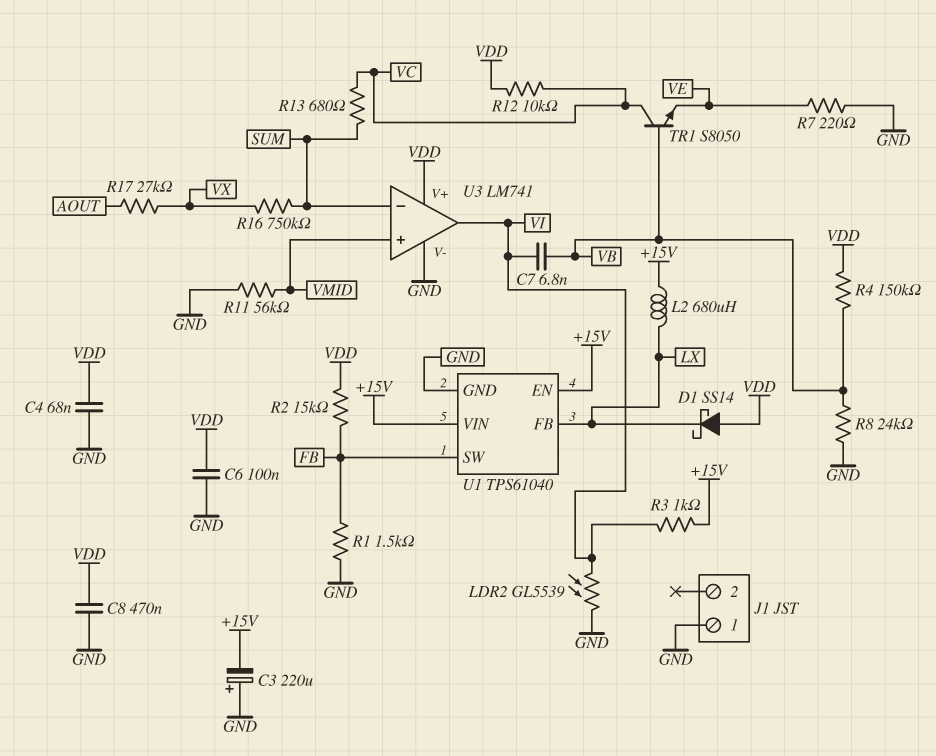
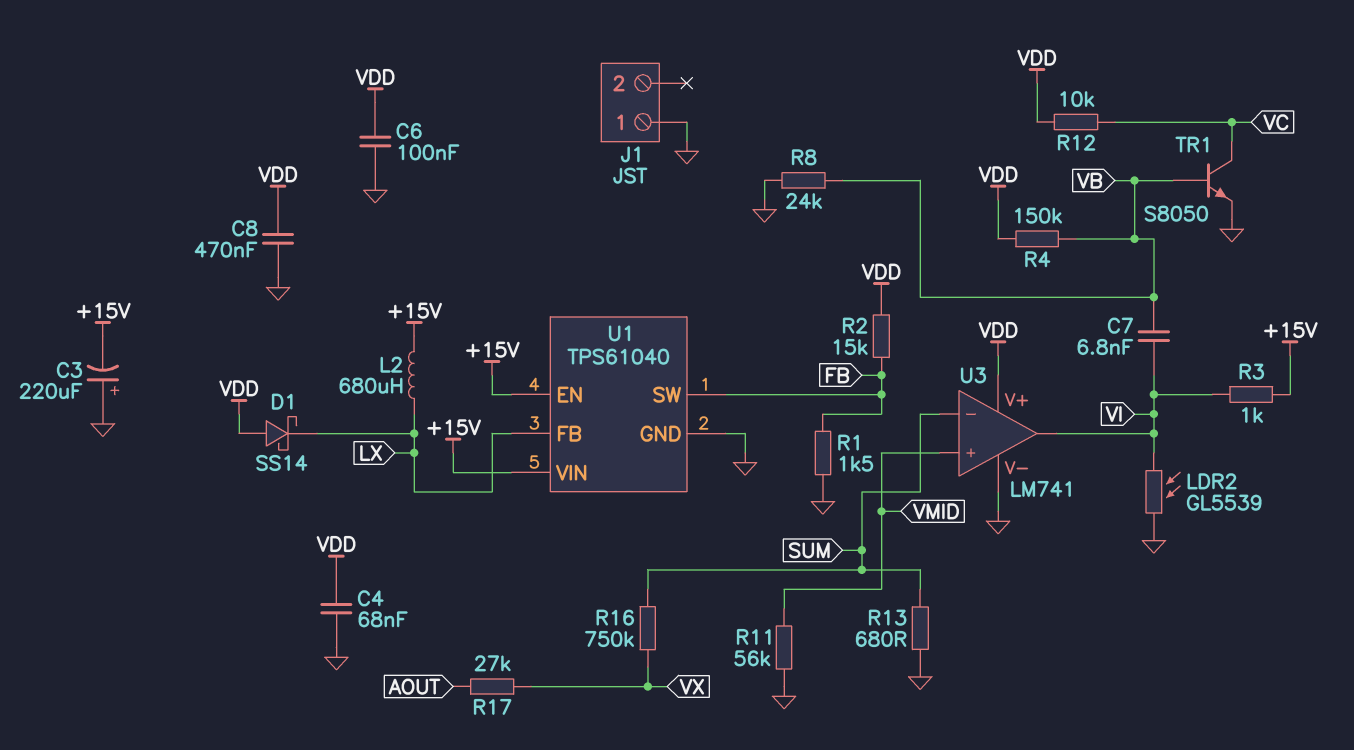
R7: 220 (GND, VE) -> none
R13: 680 (SUM, VC) -> 680 (GND, SUM)
TR1: NPN S8050 (B VB, C VC, E VE) -> NPN S8050 (B VB, C VC, E GND)

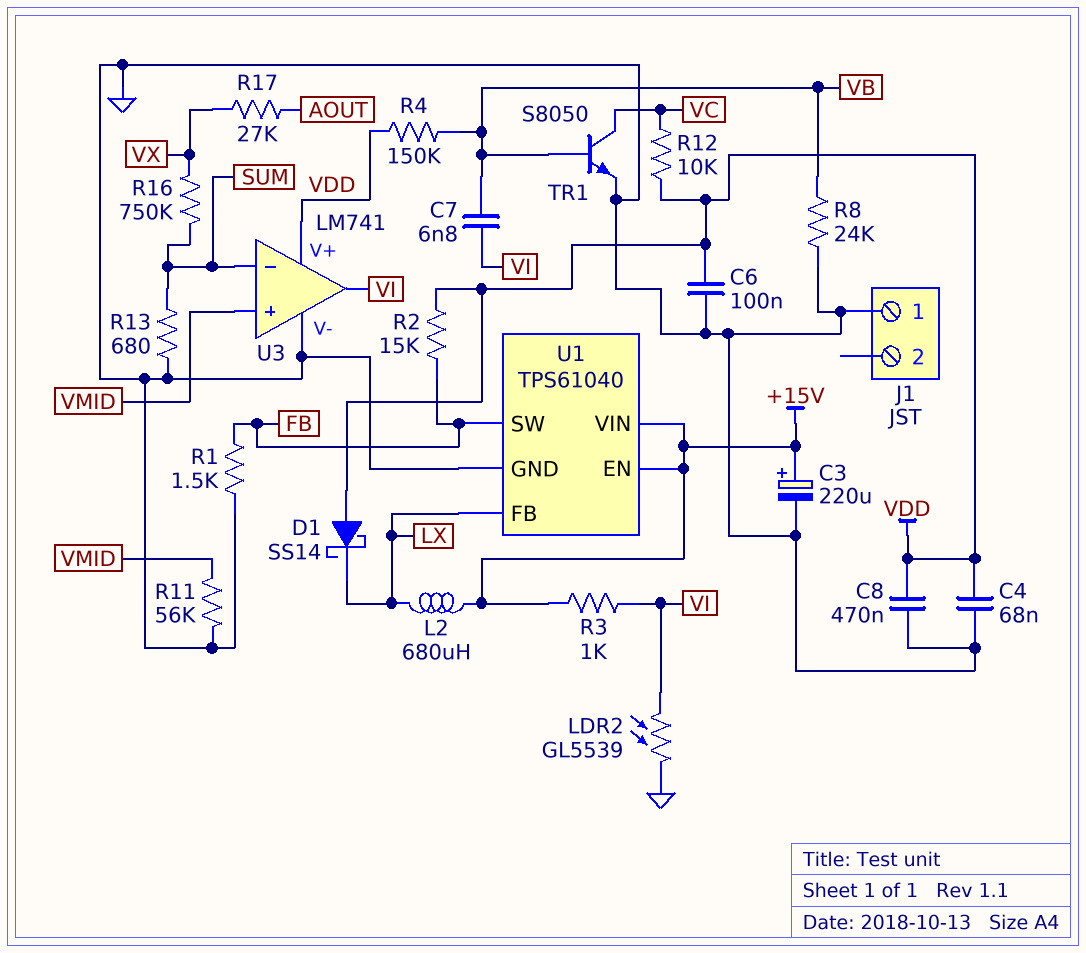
C3: 220uF (plus GND, minus +15V) -> 220uF (plus +15V, minus GND)

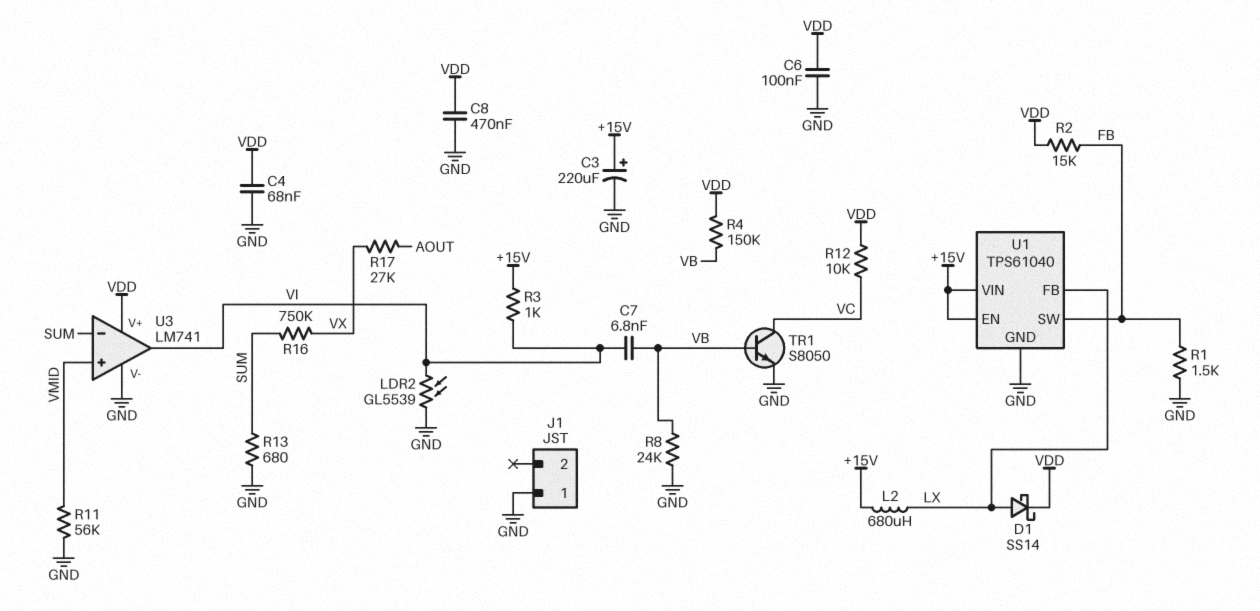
D1: schottky SS14 (A VDD, K LX) -> schottky SS14 (A LX, K VDD)

